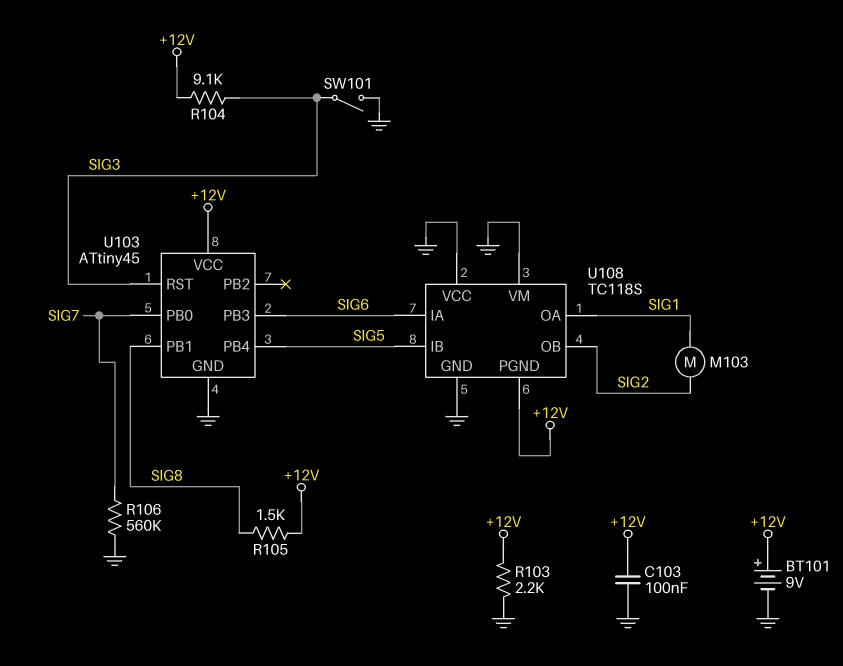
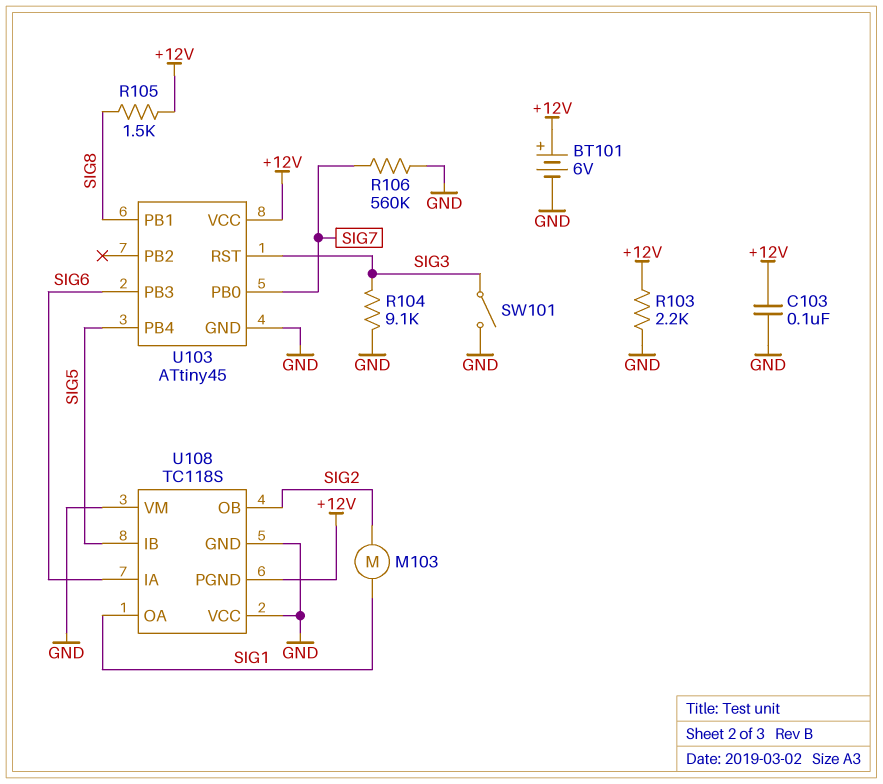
BT101: 9V (plus +12V, minus GND) -> 6V (plus +12V, minus GND)
R104: 9.1k (+12V, SIG3) -> 9.1k (GND, SIG3)

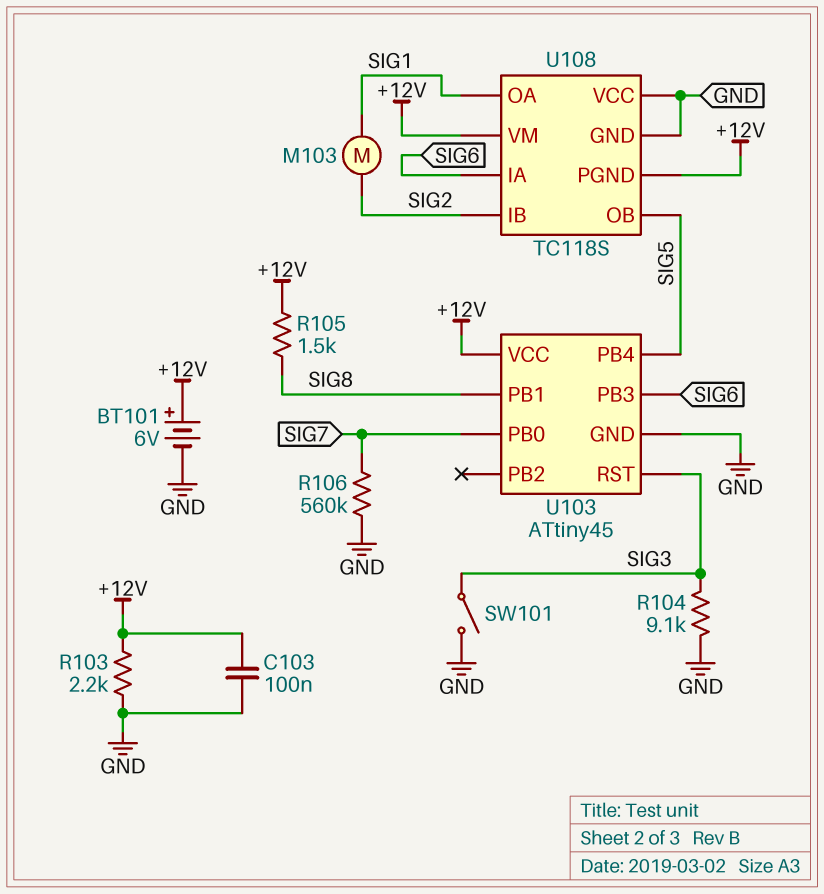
U108 pin IB: SIG5 -> SIG2
U108 pin OB: SIG2 -> SIG5
U108 pin VM: GND -> +12V

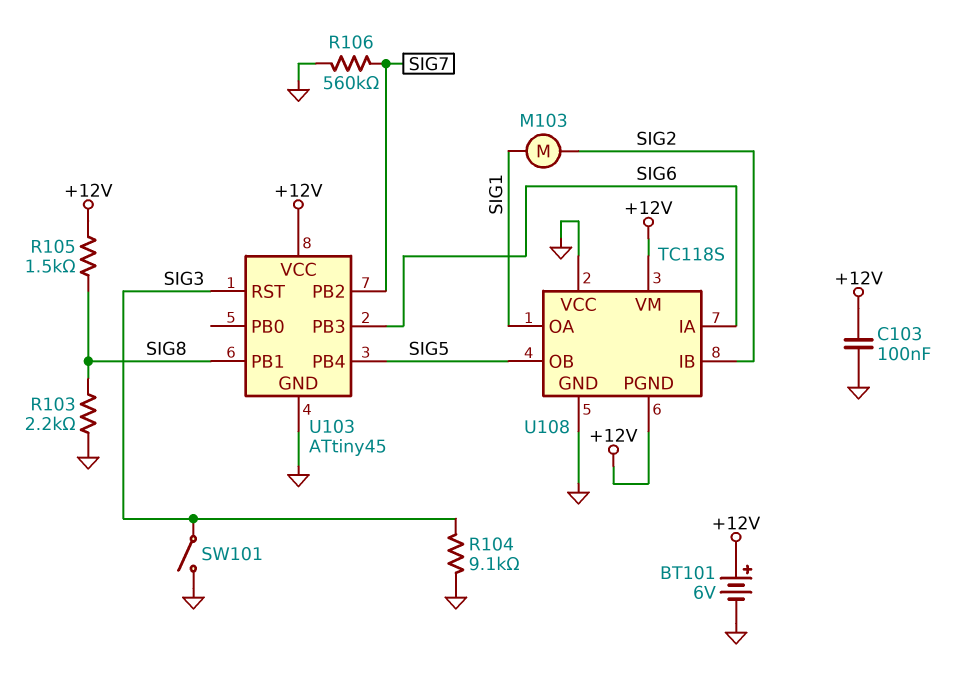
R103: 2.2k (+12V, GND) -> 2.2k (GND, SIG8)
U103 pin PB0: SIG7 -> none
U103 pin PB2: none -> SIG7

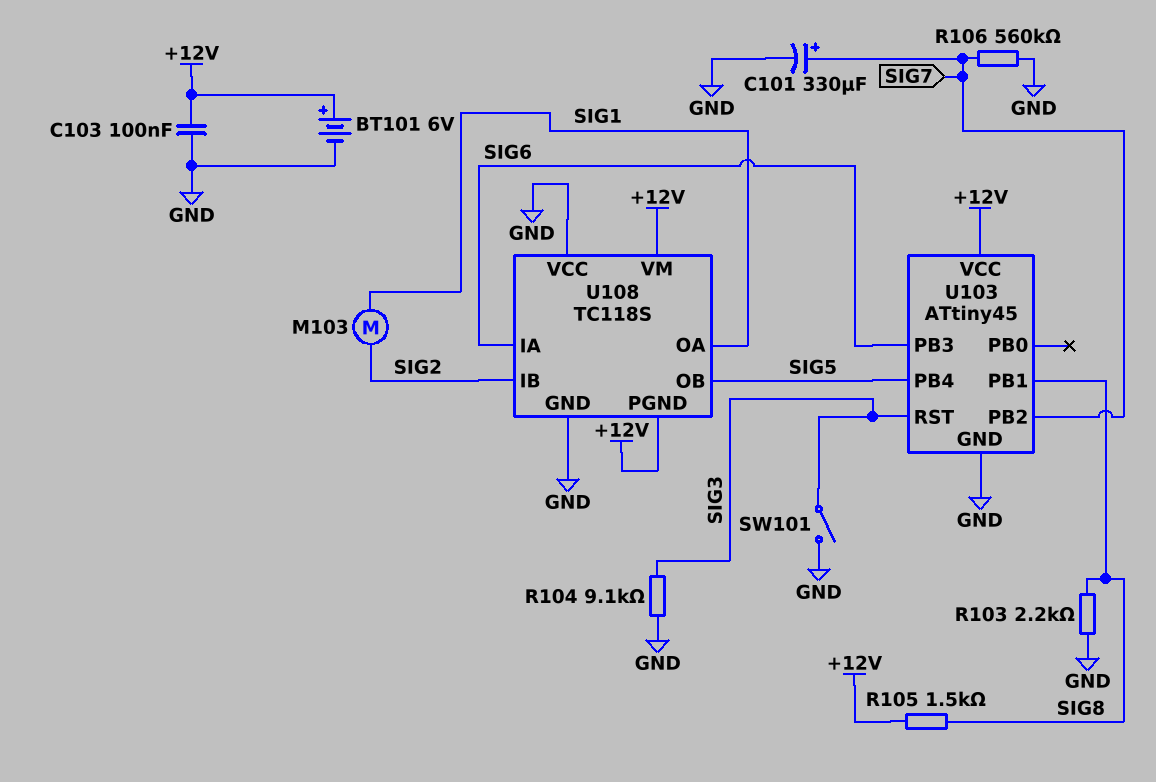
C101: none -> 330uF (plus SIG7, minus GND)

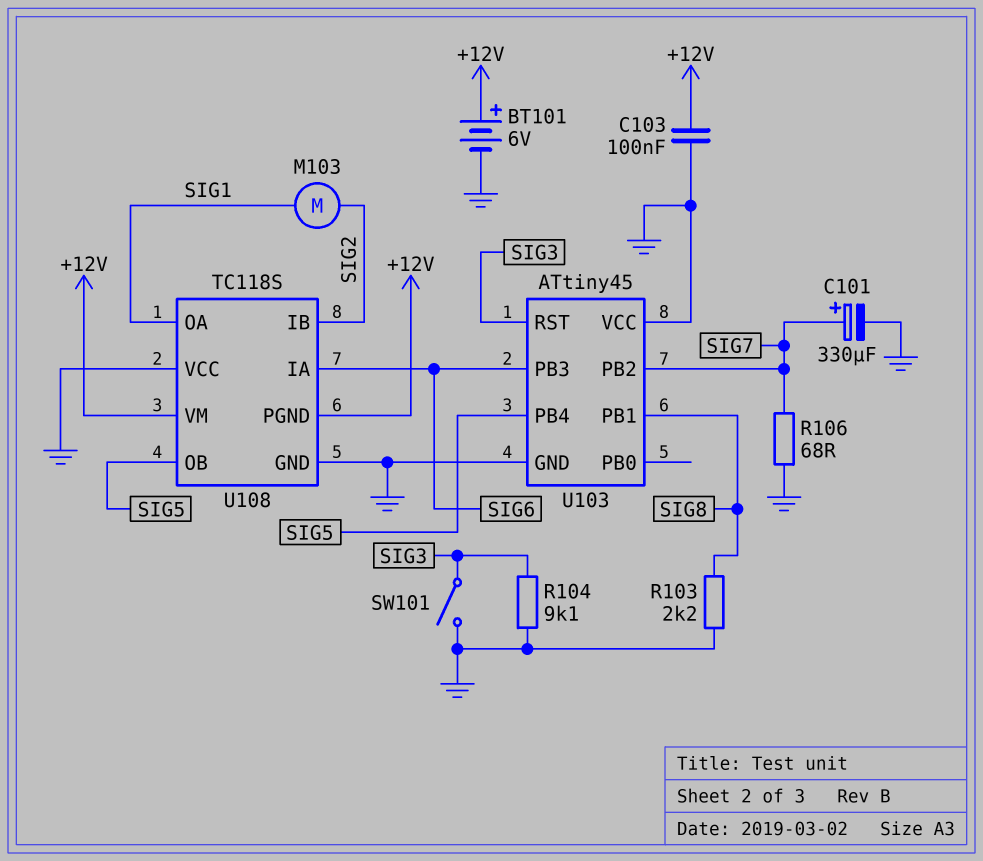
R105: 1.5k (+12V, SIG8) -> none
R106: 560k (GND, SIG7) -> 68 (GND, SIG7)
U103 pin VCC: +12V -> GND

